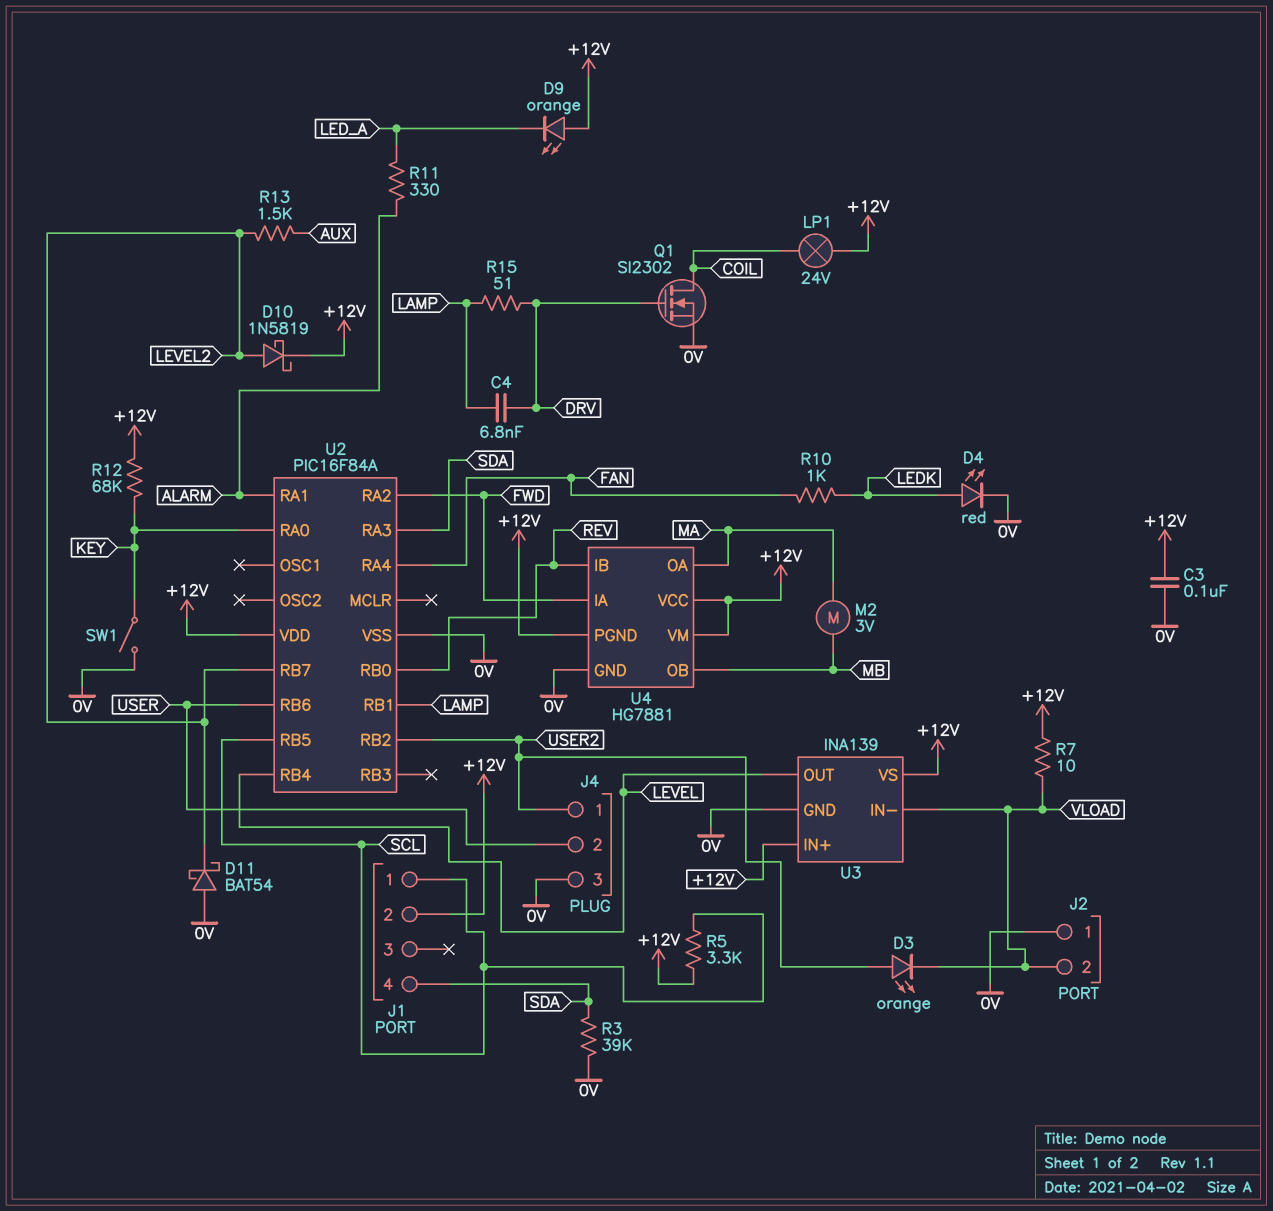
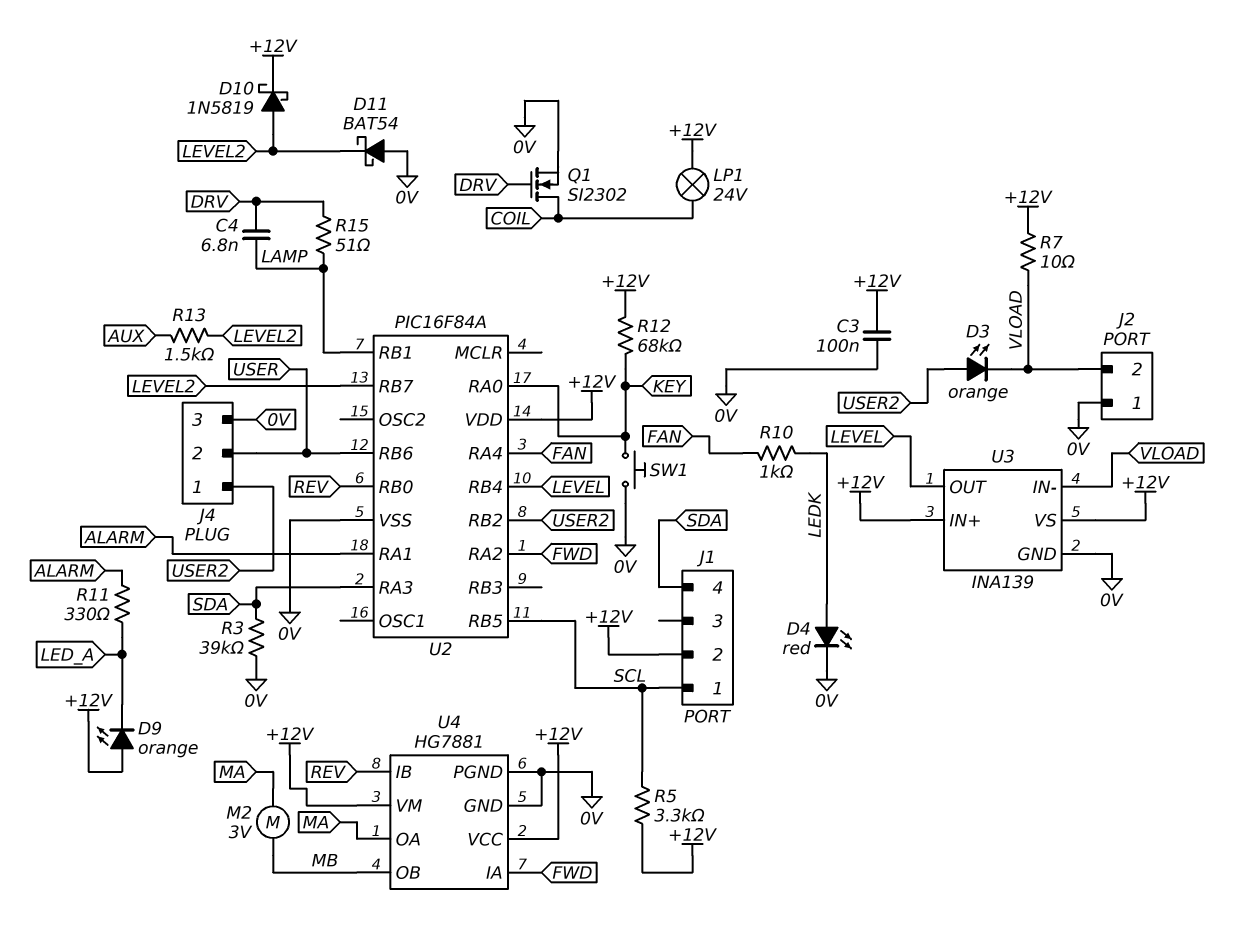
SW1: switch (0V, KEY) -> button (0V, KEY)
U4 pin PGND: +12V -> 0V

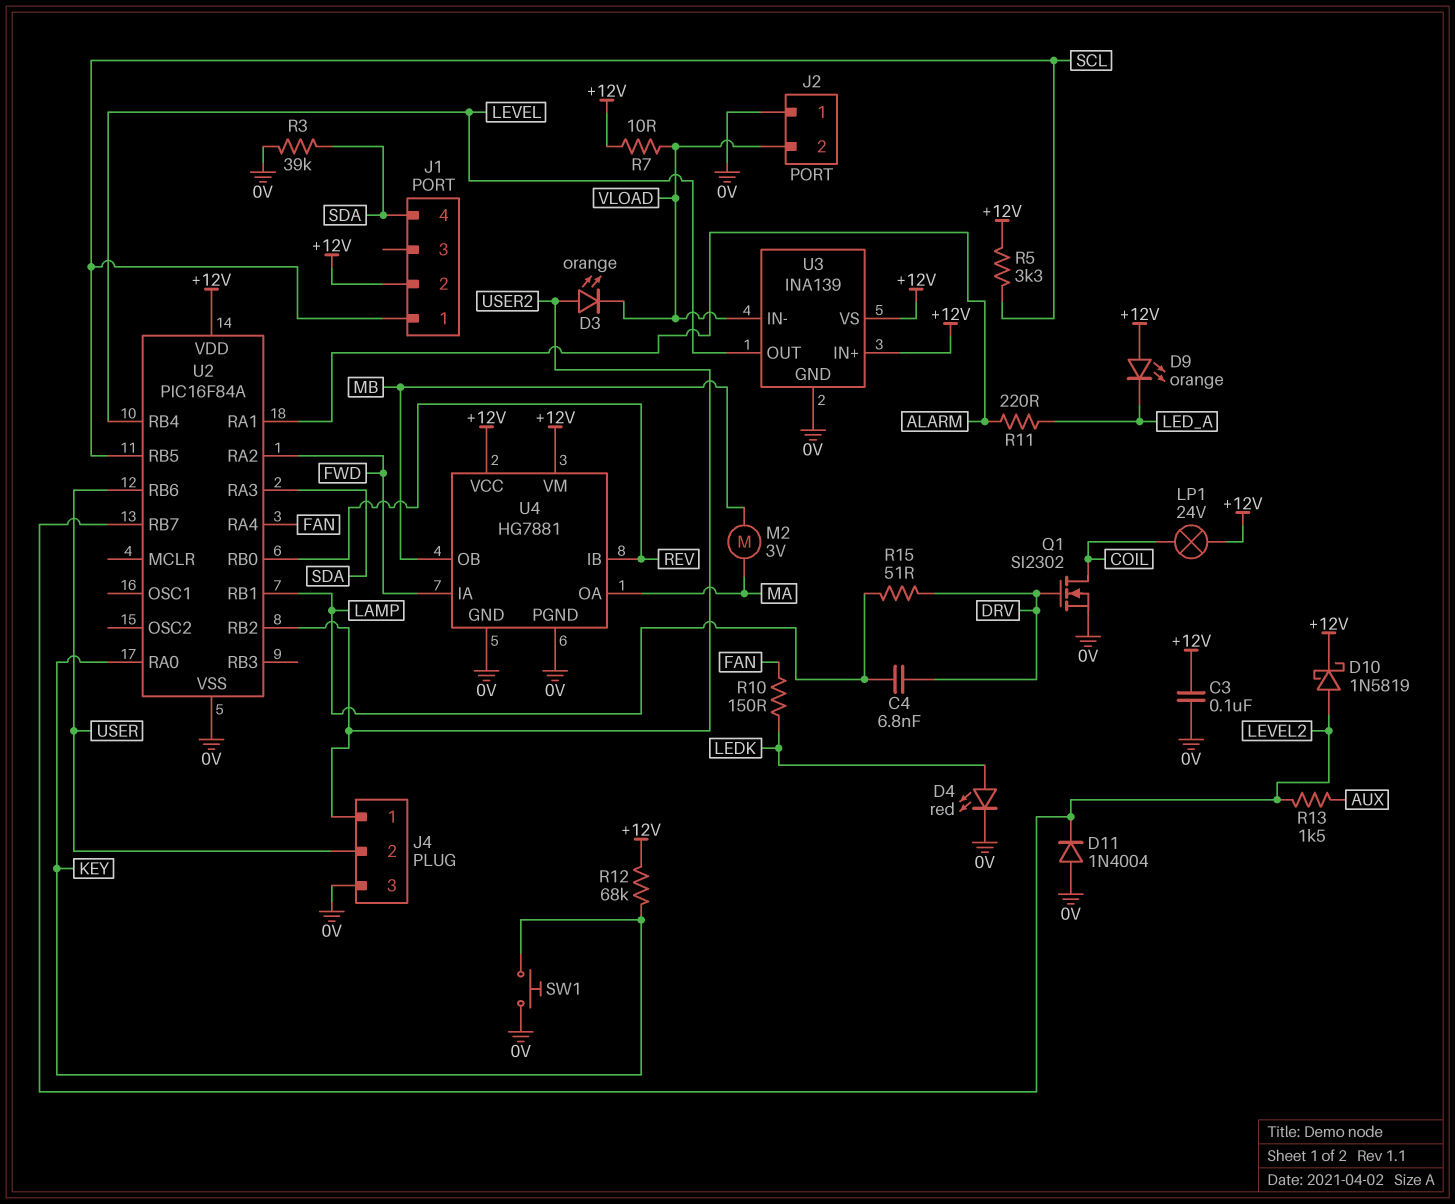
D11: schottky BAT54 (A 0V, K LEVEL2) -> diode 1N4004 (A 0V, K LEVEL2)
R10: 1k (FAN, LEDK) -> 150 (FAN, LEDK)
R11: 330 (ALARM, LED_A) -> 220 (ALARM, LED_A)

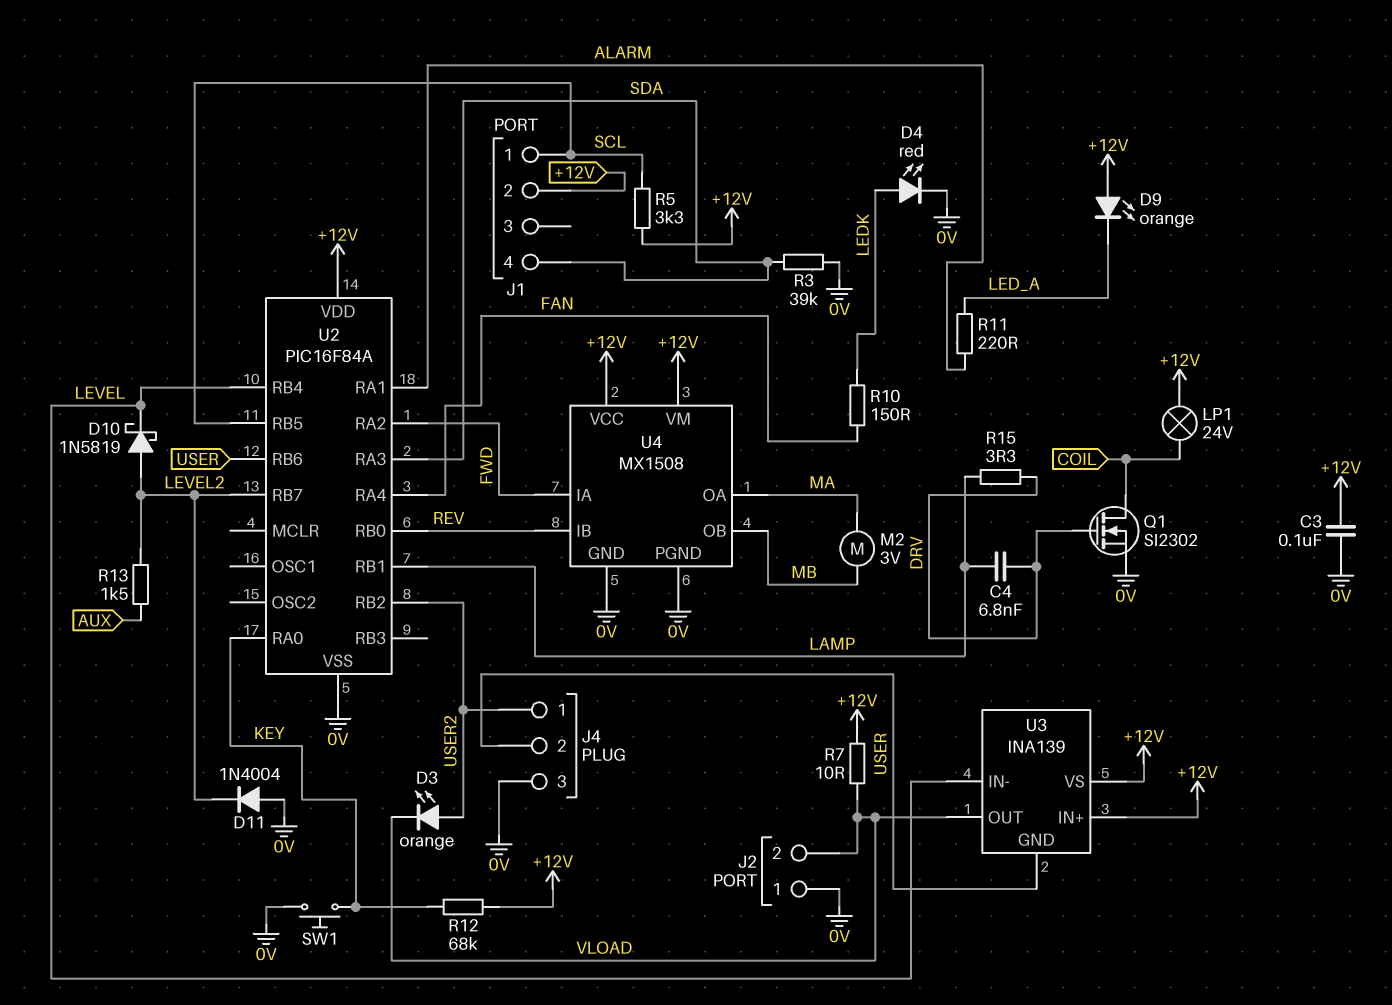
D10: schottky 1N5819 (A LEVEL2, K +12V) -> schottky 1N5819 (A LEVEL2, K LEVEL)
R15: 51 (DRV, LAMP) -> 3.3 (DRV, LAMP)
U3 pin GND: 0V -> USER
U3 pin IN-: VLOAD -> LEVEL
U3 pin OUT: LEVEL -> VLOAD
U4: HG7881 -> MX1508

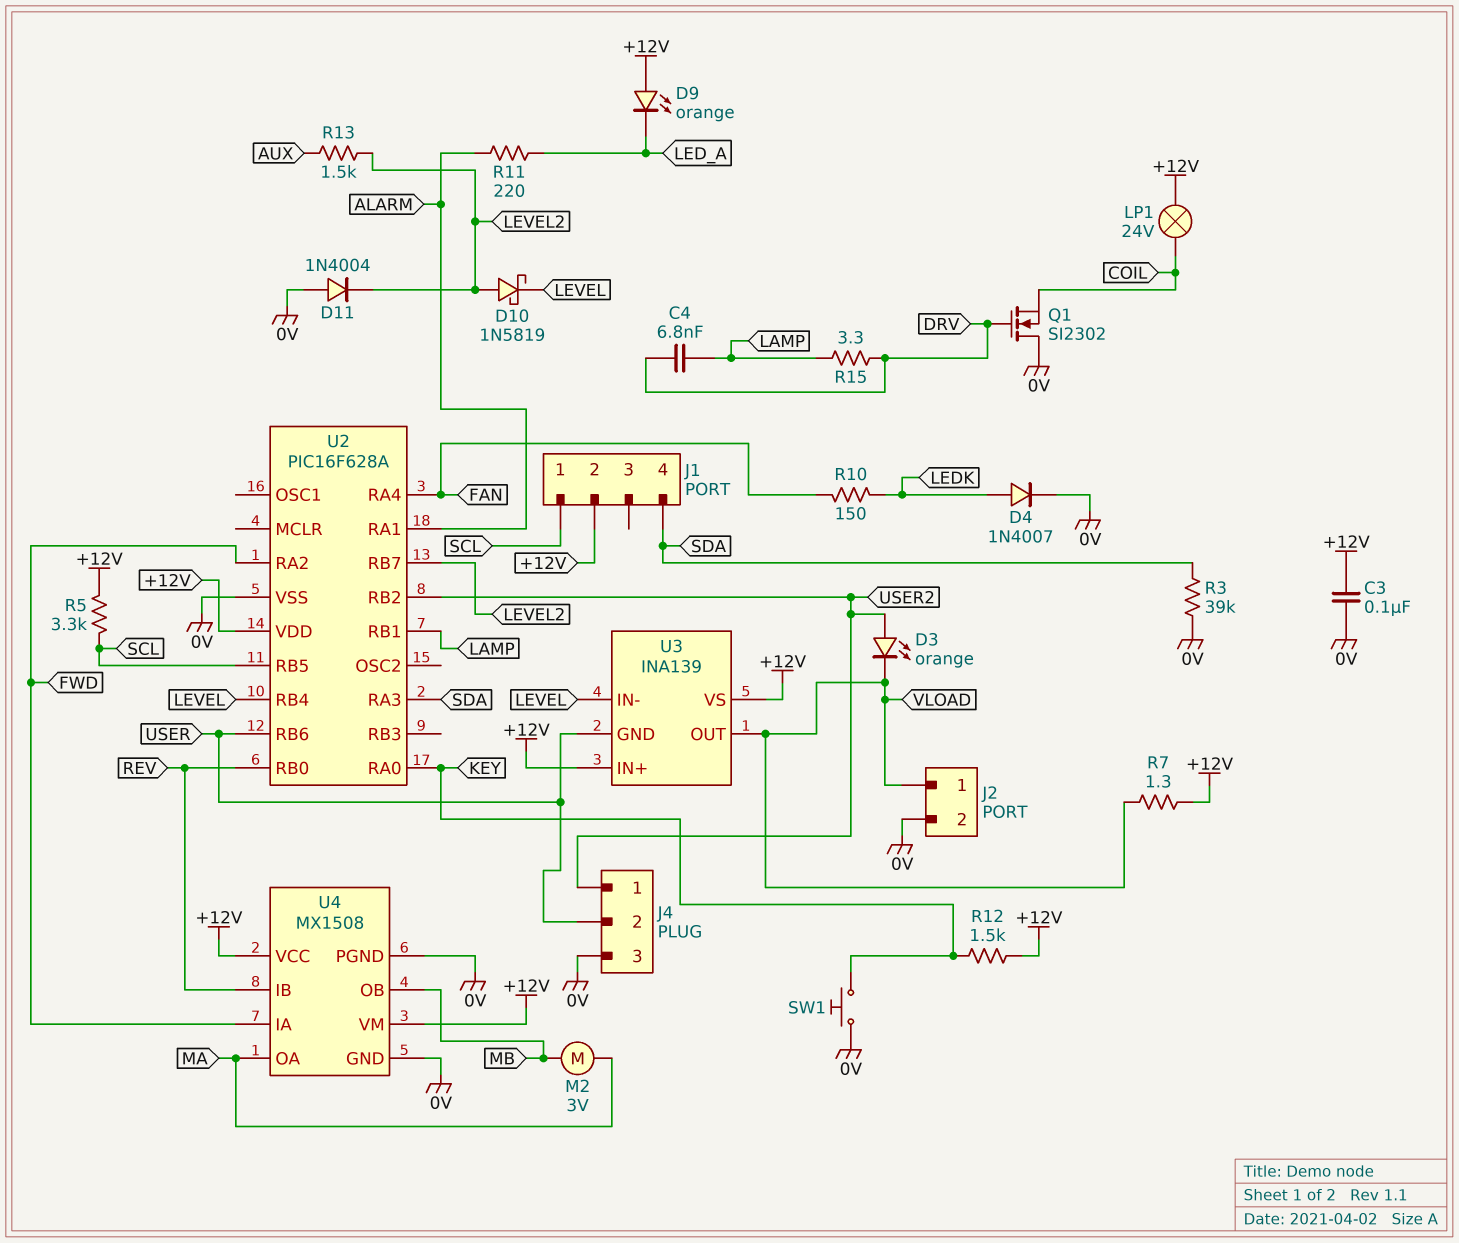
D4: LED red (A LEDK, K 0V) -> diode 1N4007 (A LEDK, K 0V)
J2 pin 1: 0V -> VLOAD
J2 pin 2: VLOAD -> 0V
Q1: NMOS SI2302 (G DRV, D COIL, S 0V) -> NMOS SI2302 (G DRV, D 0V, S COIL)
R7: 10 (+12V, VLOAD) -> 1.3 (+12V, VLOAD)
R12: 68k (+12V, KEY) -> 1.5k (+12V, KEY)
U2: PIC16F84A -> PIC16F628A

